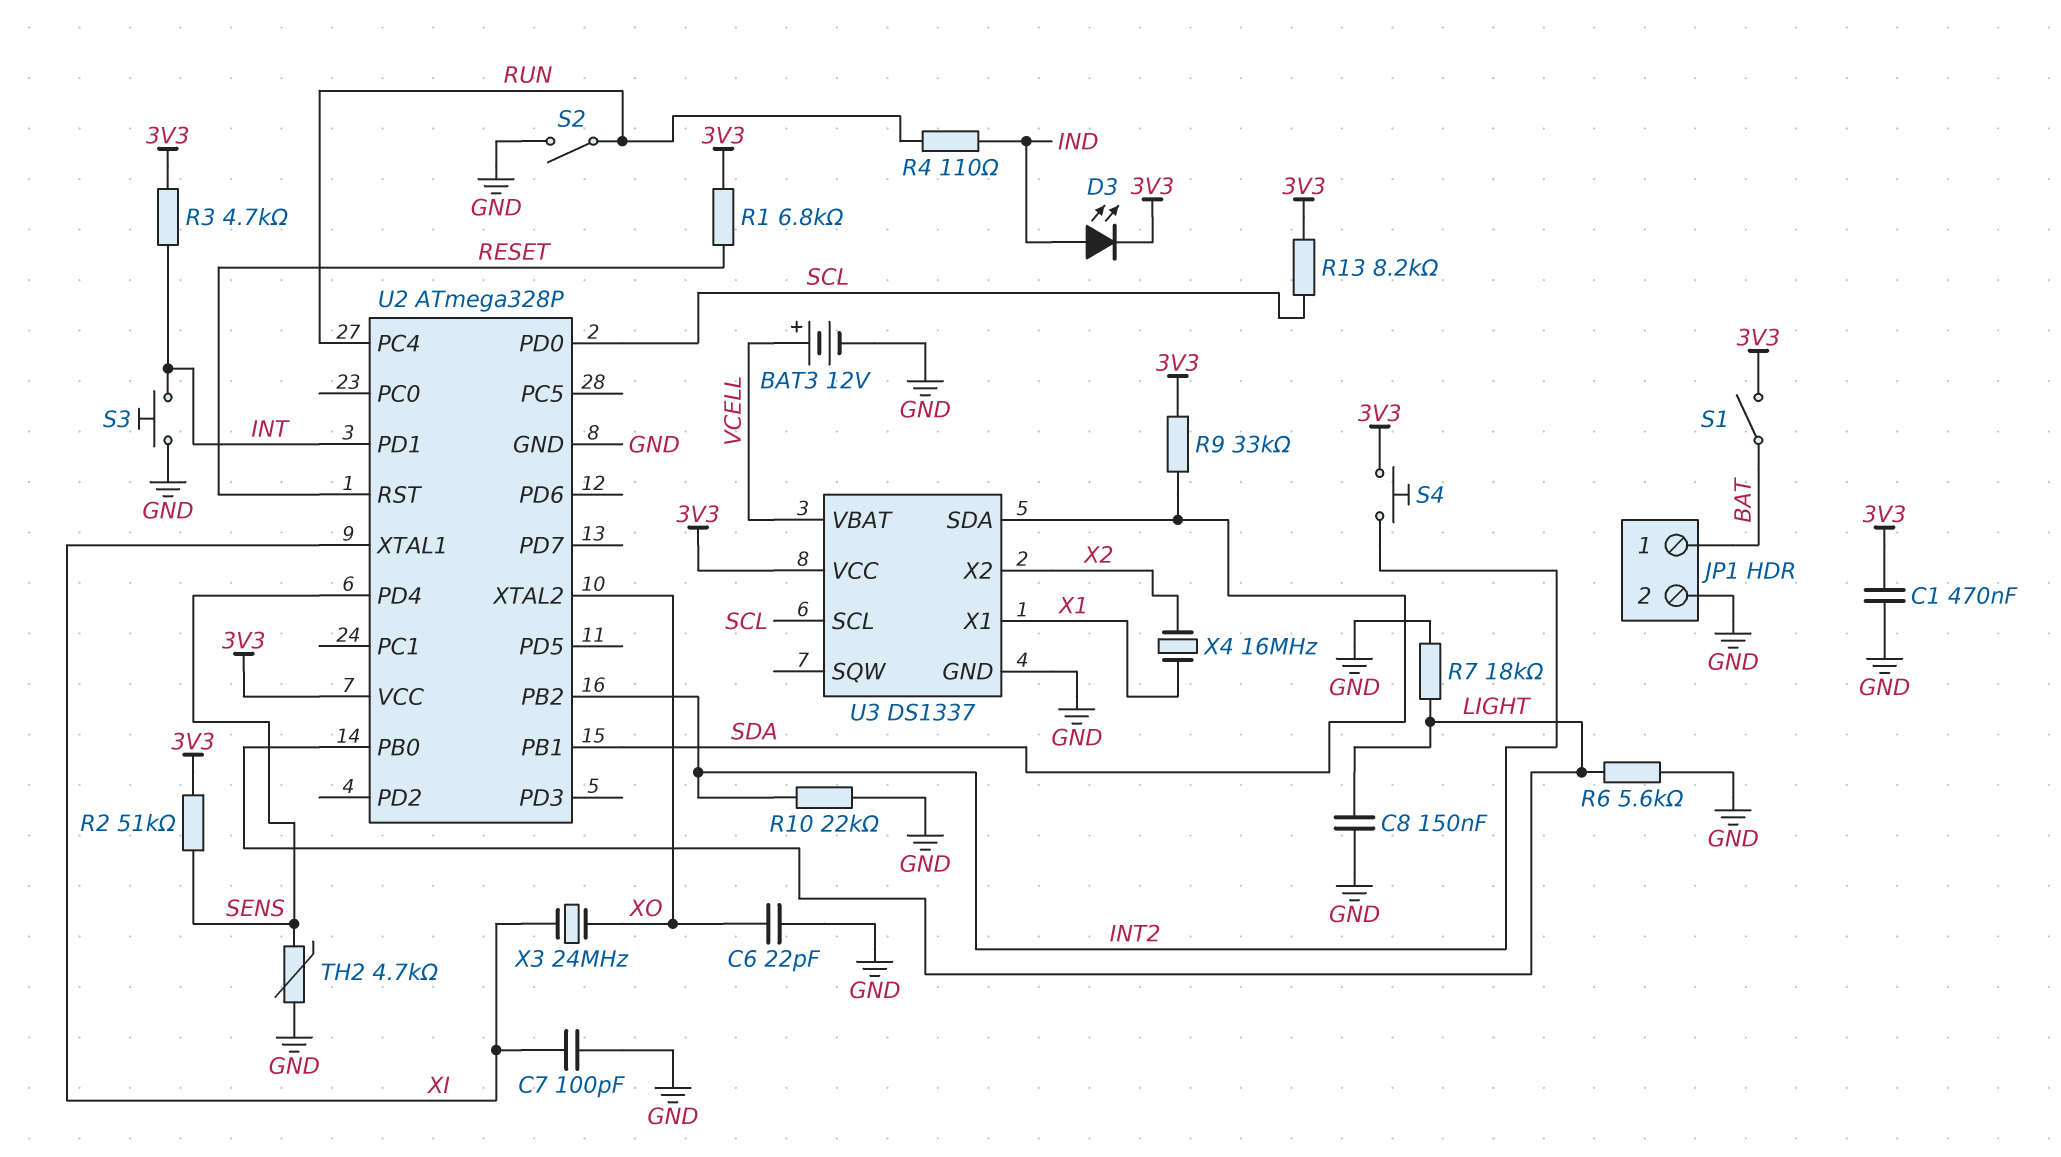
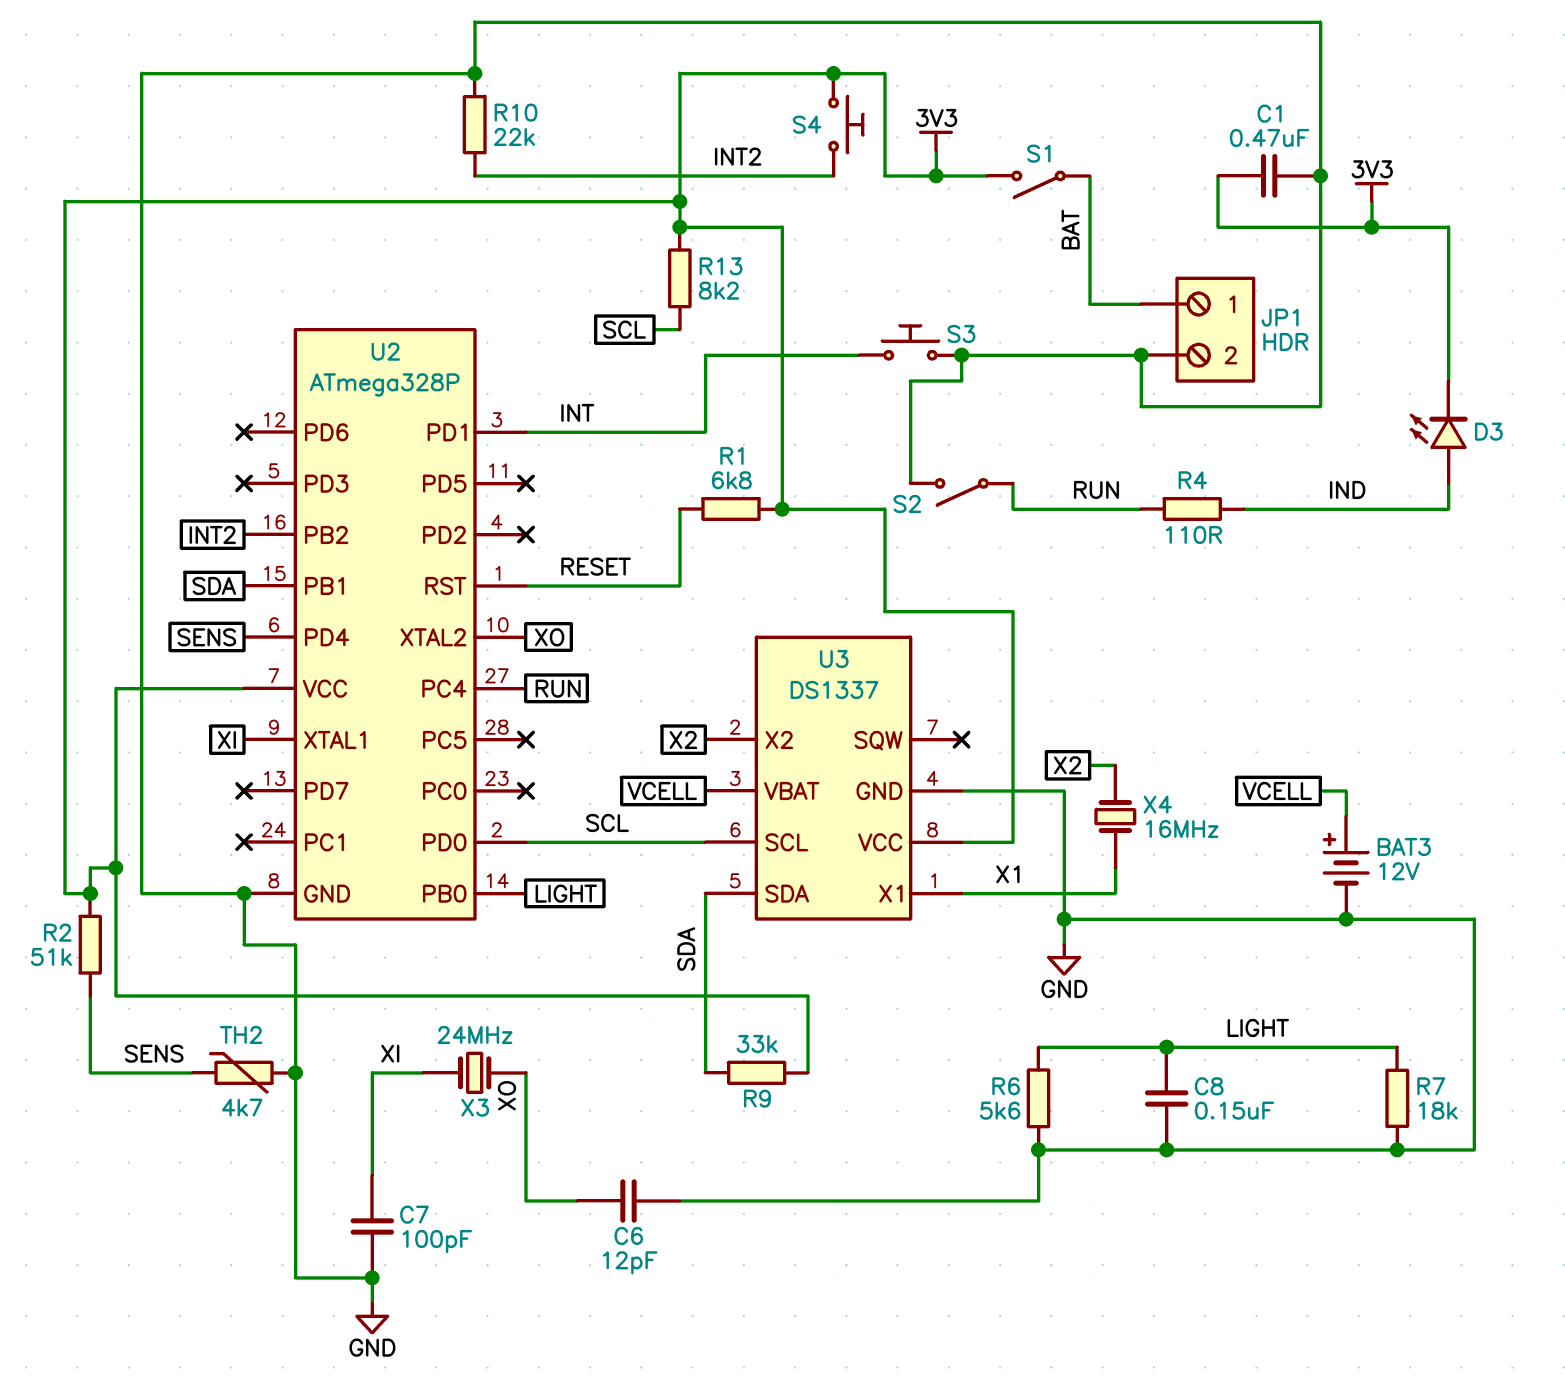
C6: 22pF (GND, XO) -> 12pF (GND, XO)
R3: 4.7k (3V3, INT) -> none

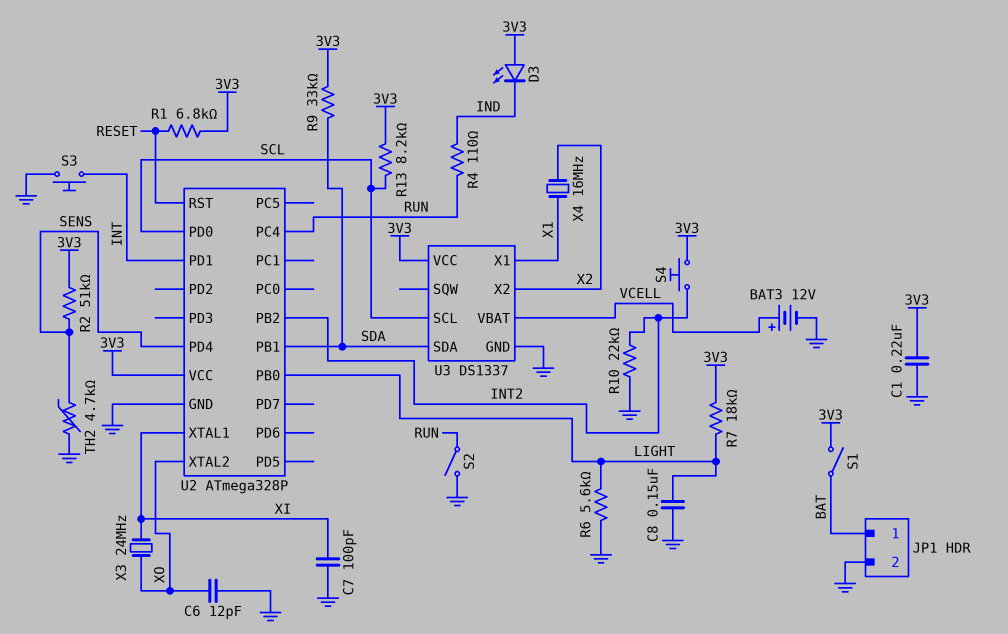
C1: 470nF (3V3, GND) -> 220nF (3V3, GND)
D3: LED (A IND, K 3V3) -> LED (A 3V3, K IND)
R7: 18k (GND, LIGHT) -> 18k (3V3, LIGHT)

